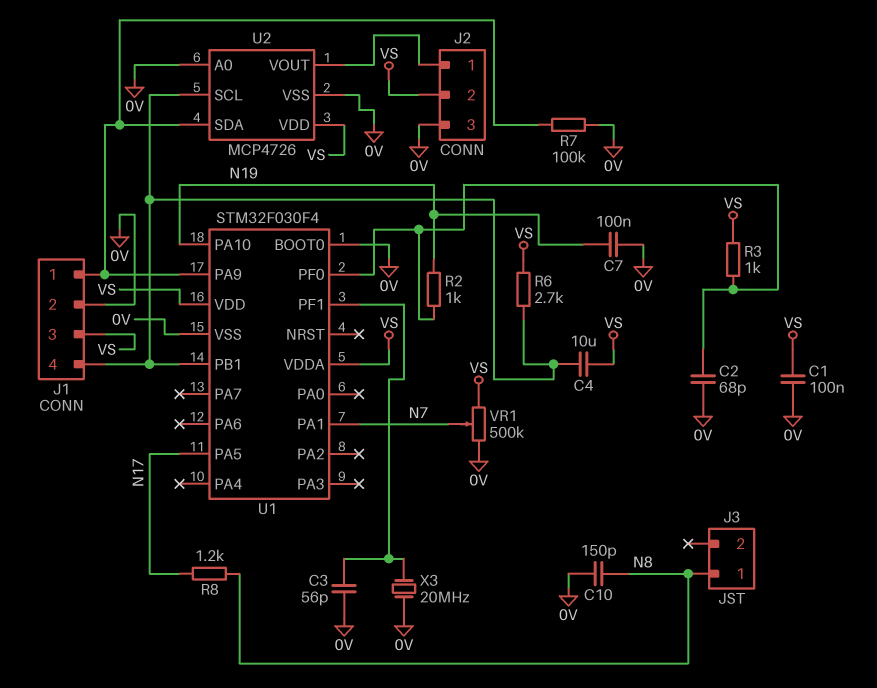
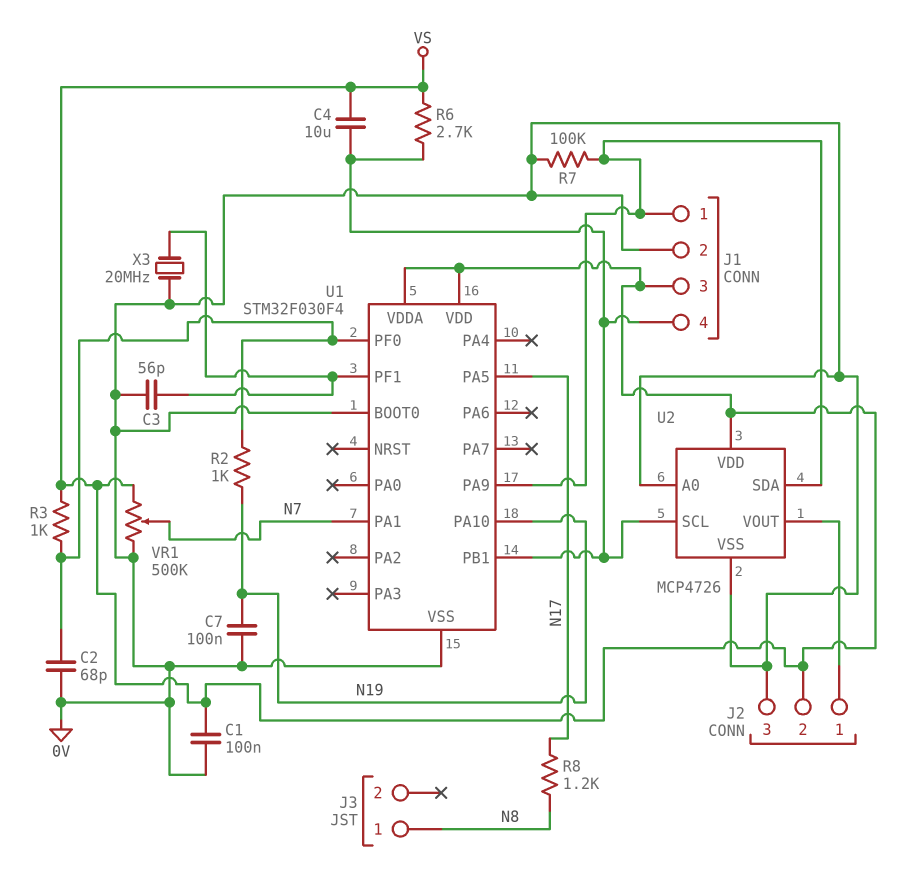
C10: 150pF (0V, N8) -> none

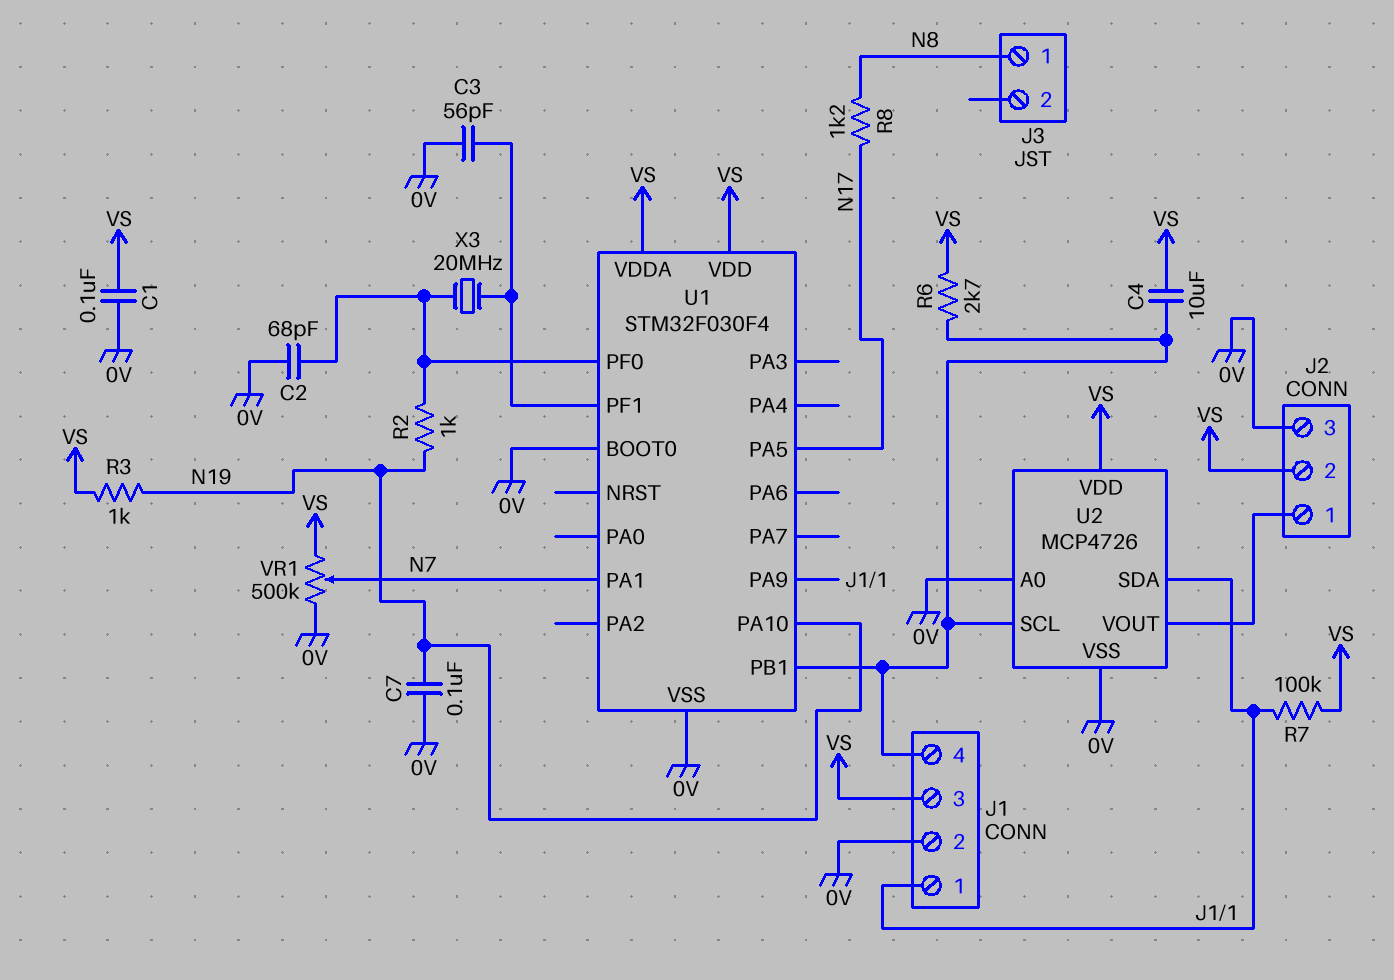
R3: 1k (U1/PF0, VS) -> 1k (N19, VS)
R7: 100k (0V, J1/1) -> 100k (J1/1, VS)
X3: 20MHz (0V, U1/PF1) -> 20MHz (U1/PF0, U1/PF1)

